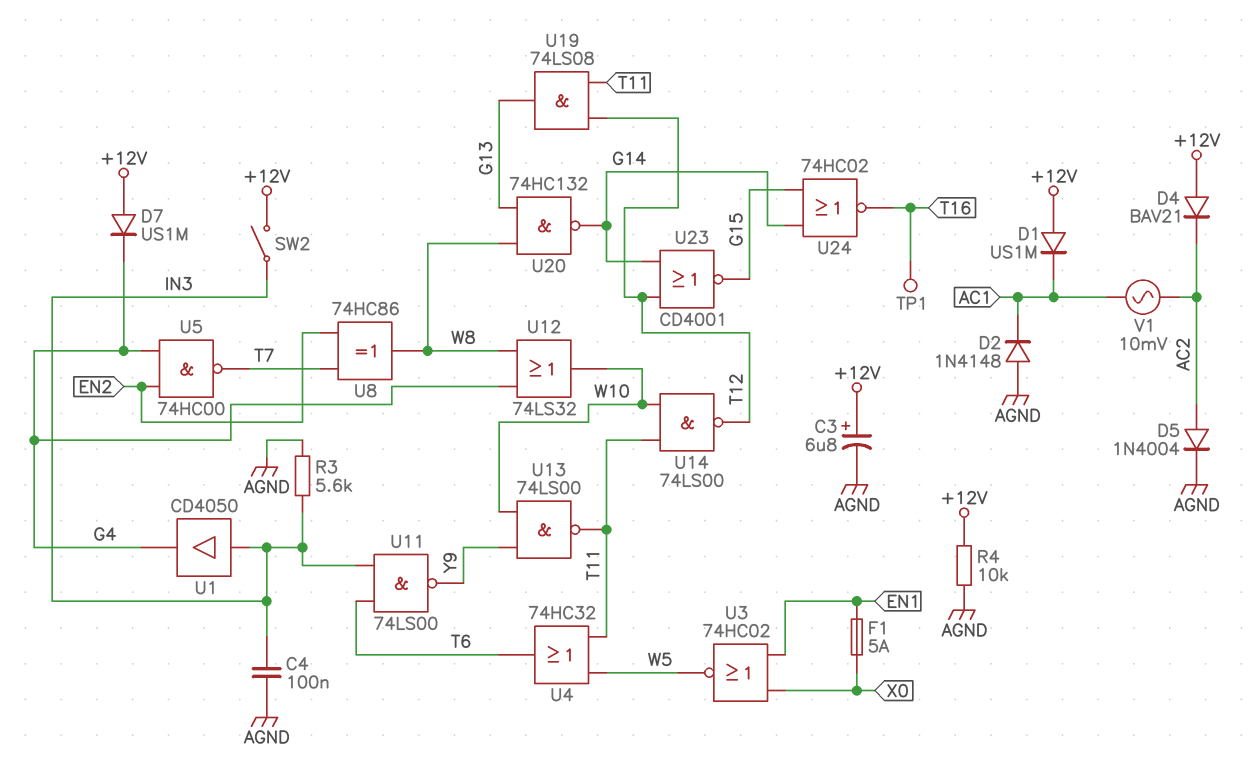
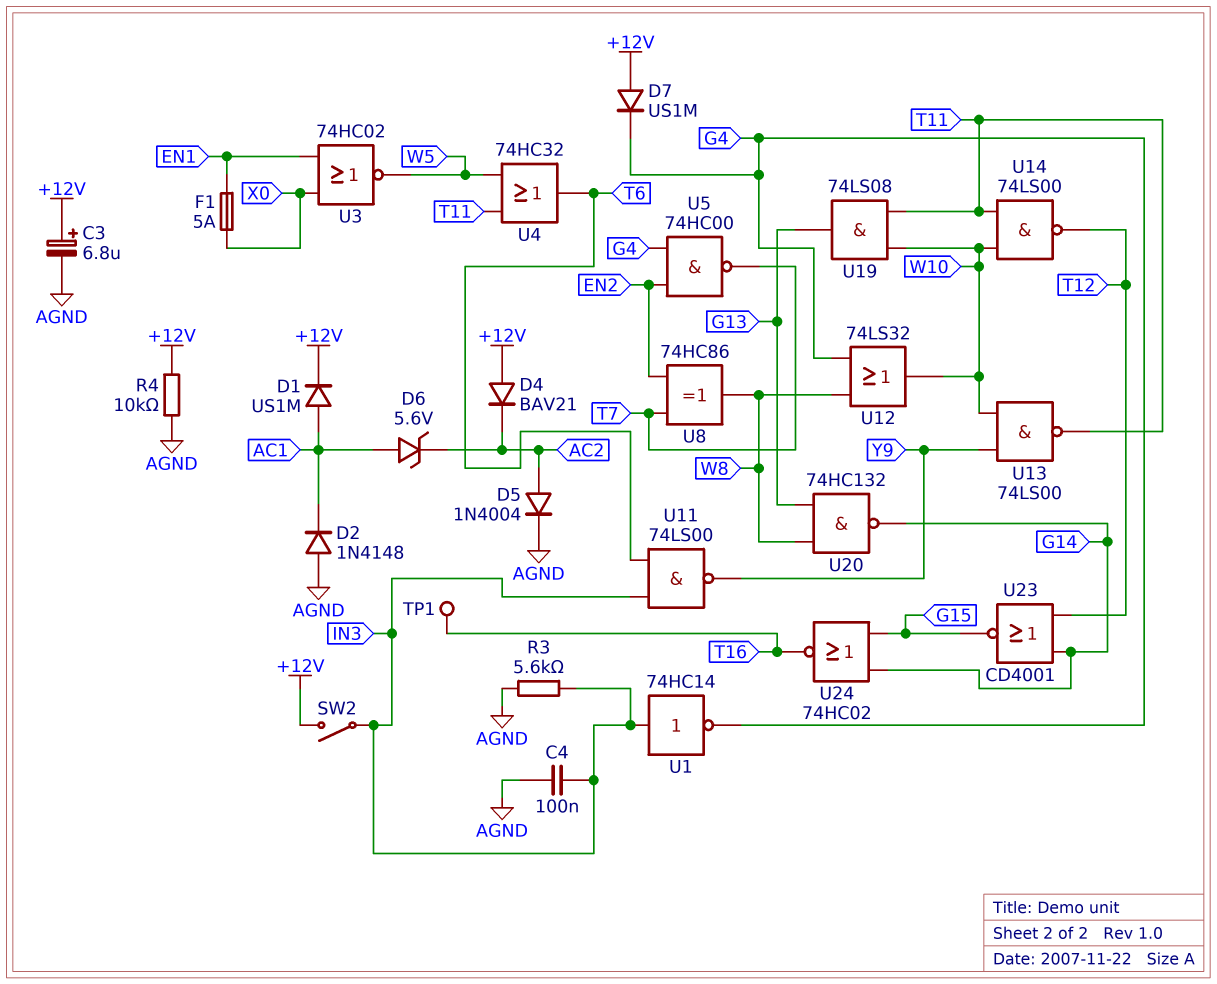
D1: diode US1M (A +12V, K AC1) -> diode US1M (A AC1, K +12V)
D6: none -> zener 5.6V (A AC1, K AC2)
U1: buffer CD4050 (in IN3, out G4) -> NOT 74HC14 (in IN3, out G4)
U19: AND 74LS08 (in T11, in T12, out G13) -> AND 74LS08 (in T11, in W10, out G13)
V1: AC 10mV (AC1, AC2) -> none

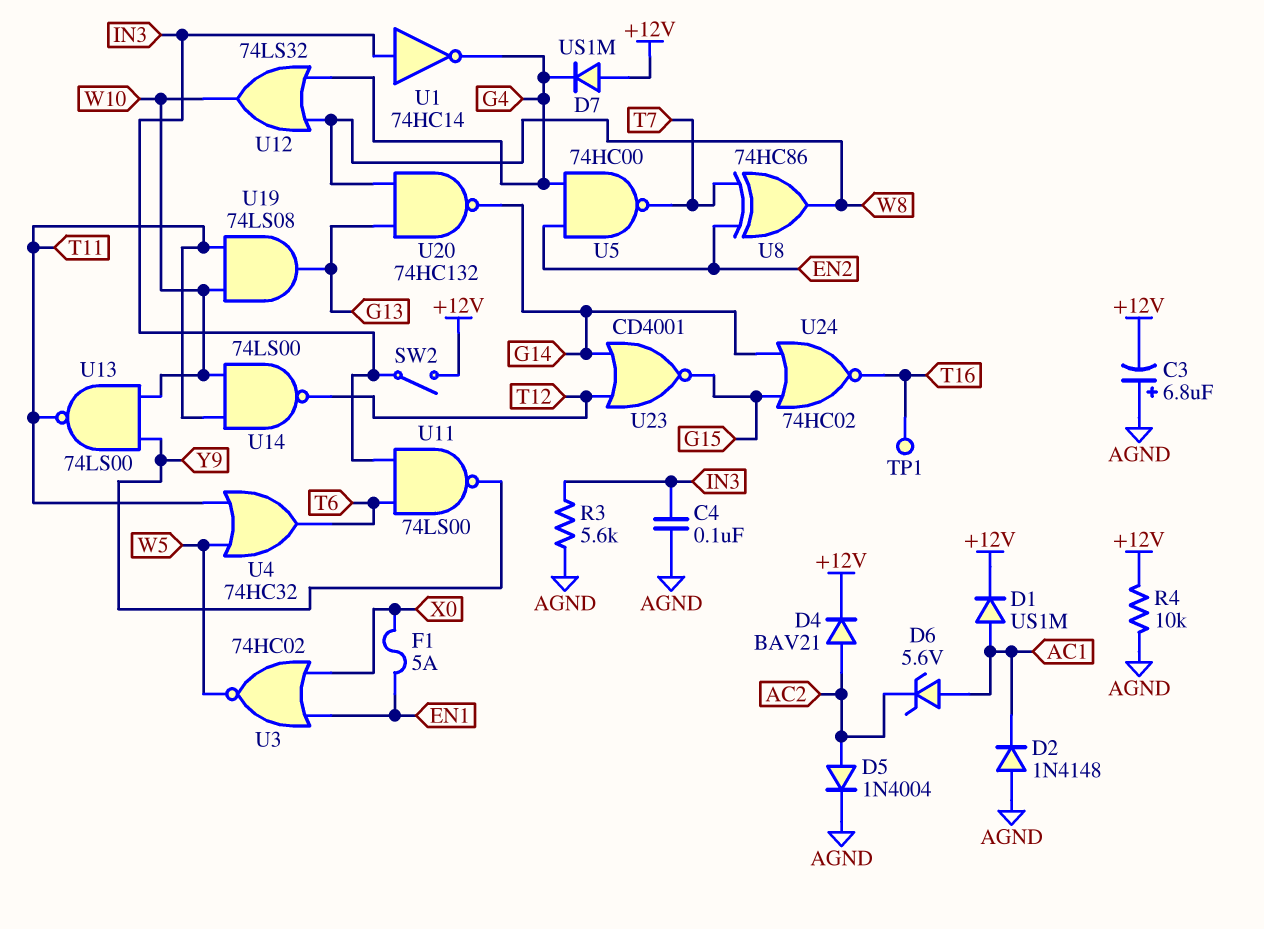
C3: 6.8uF (plus +12V, minus AGND) -> 6.8uF (plus AGND, minus +12V)
D4: diode BAV21 (A +12V, K AC2) -> diode BAV21 (A AC2, K +12V)

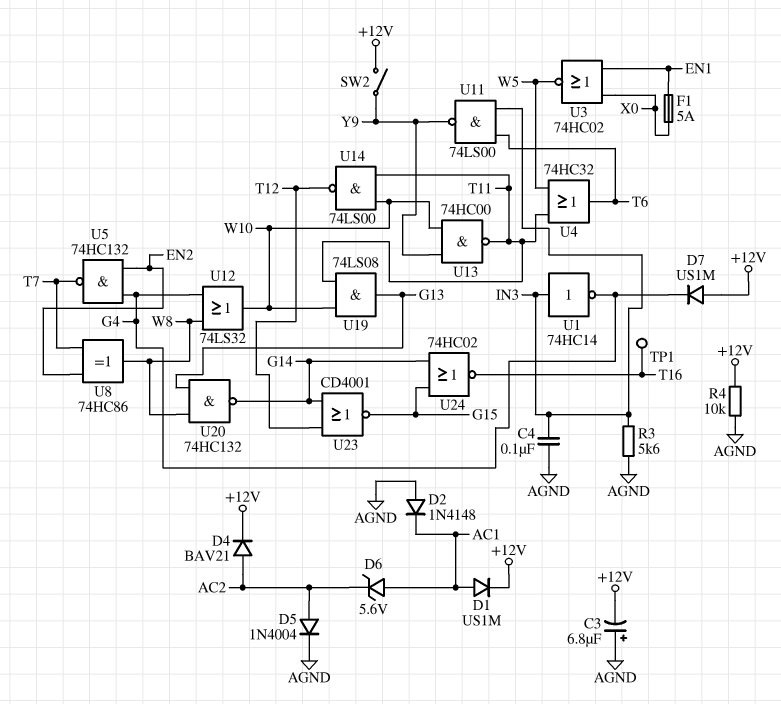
SW2: switch (+12V, IN3) -> switch (+12V, Y9)
U5: NAND 74HC00 (in EN2, in G4, out T7) -> NAND 74HC132 (in EN2, in G4, out T7)
U13: NAND 74LS00 (in W10, in Y9, out T11) -> NAND 74HC00 (in W10, in Y9, out T11)

